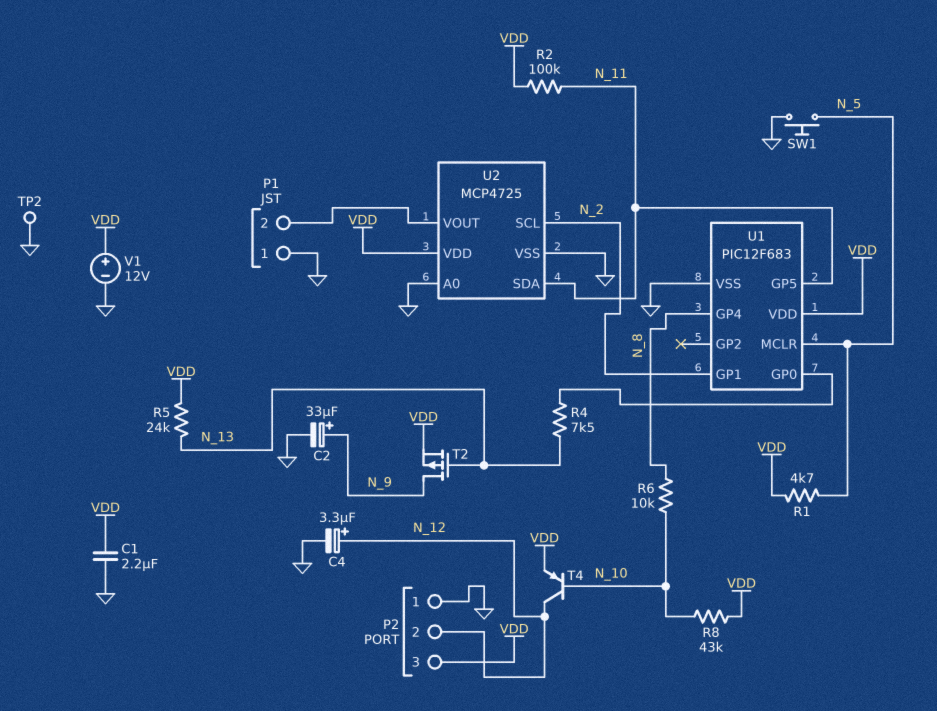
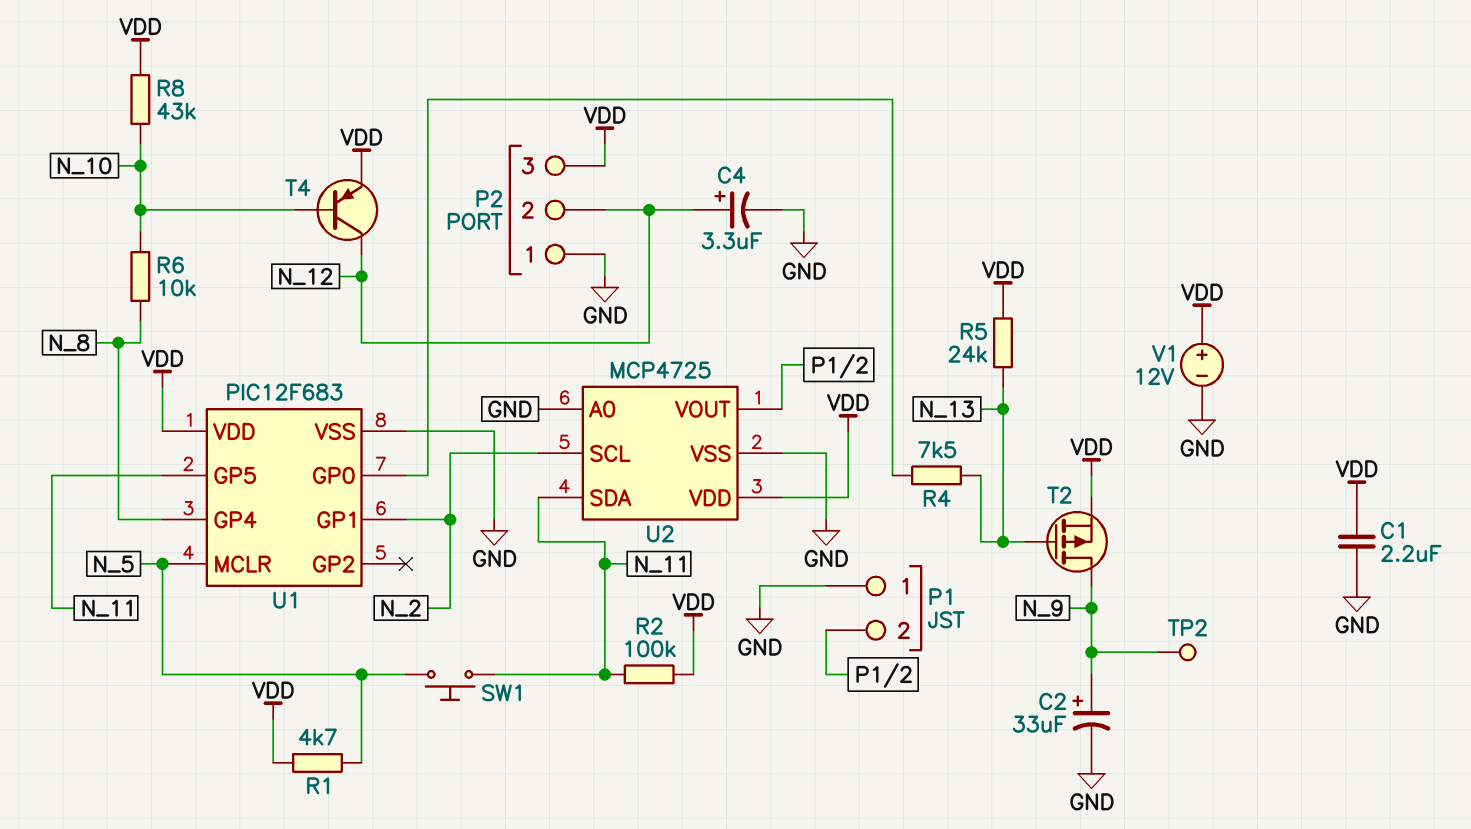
SW1: button (GND, N_5) -> button (N_5, N_11)
TP2: test point (GND) -> test point (N_9)

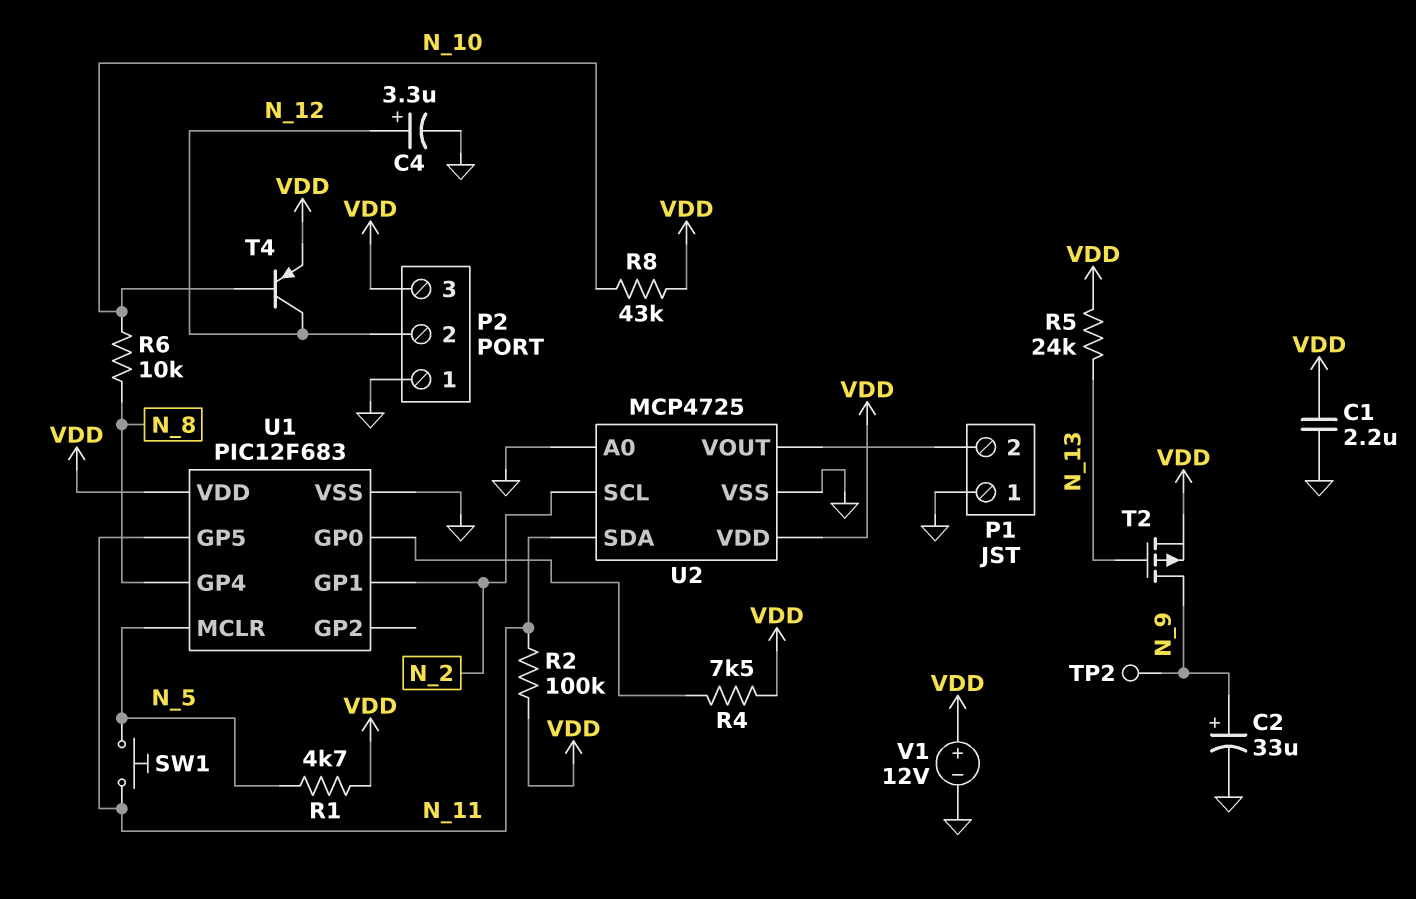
R4: 7.5k (N_13, U1/GP0) -> 7.5k (U1/GP0, VDD)

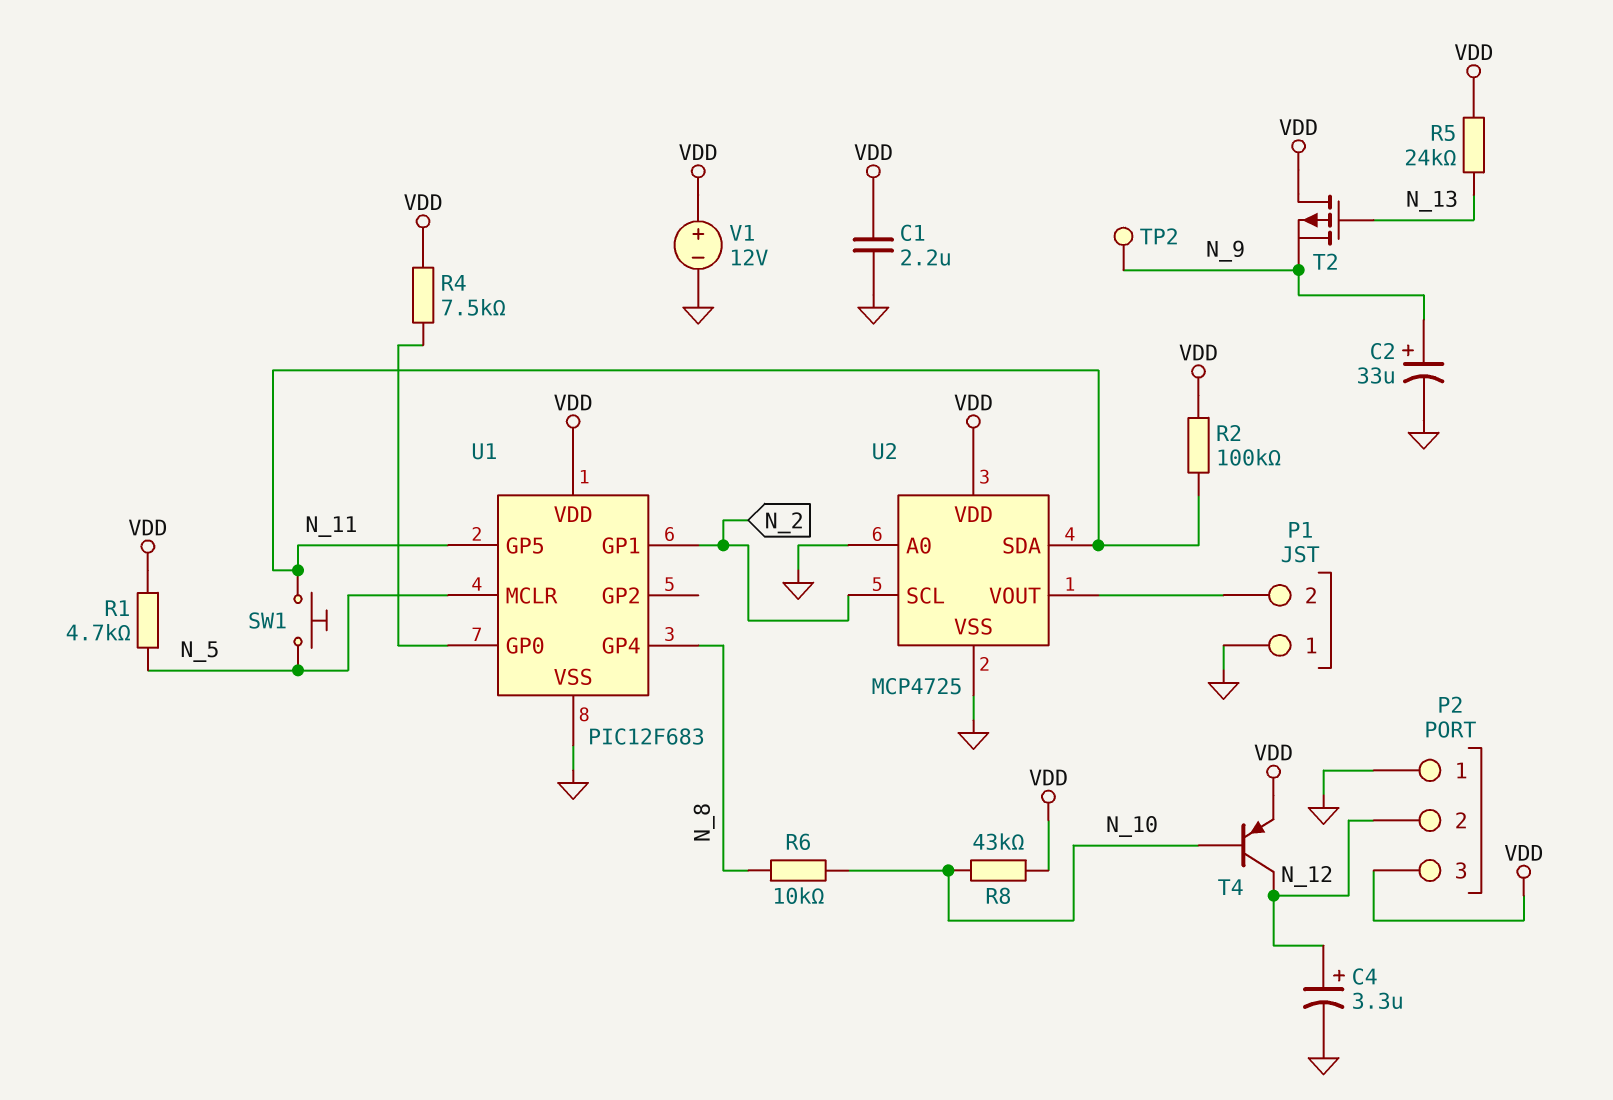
T2: PMOS (G N_13, D N_9, S VDD) -> PMOS (G N_13, D VDD, S N_9)

